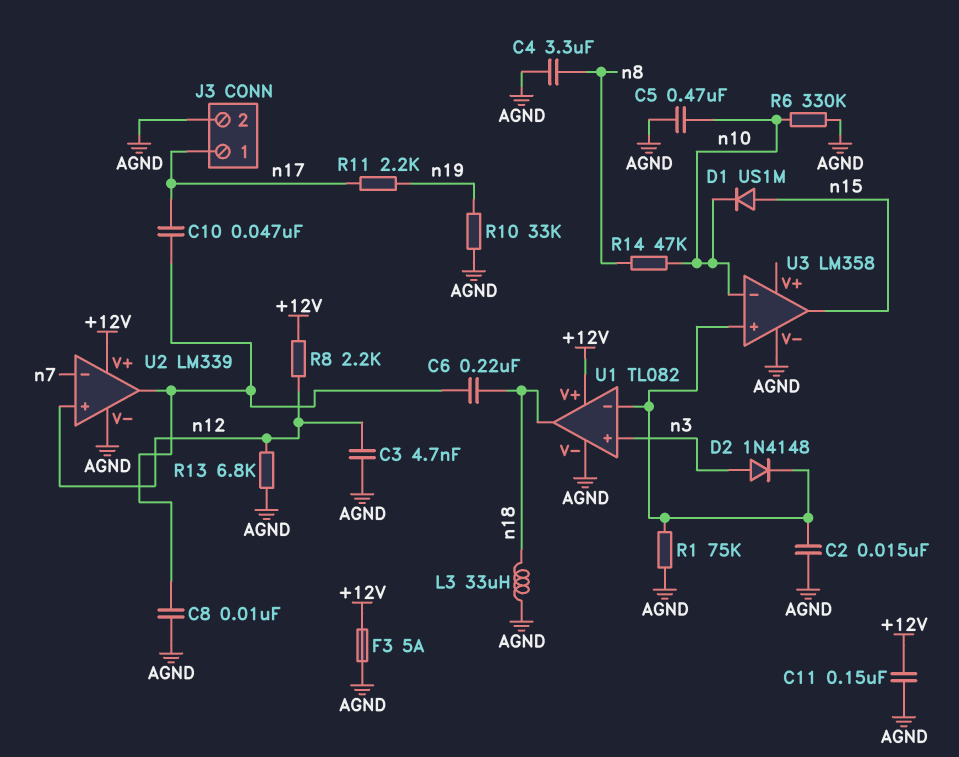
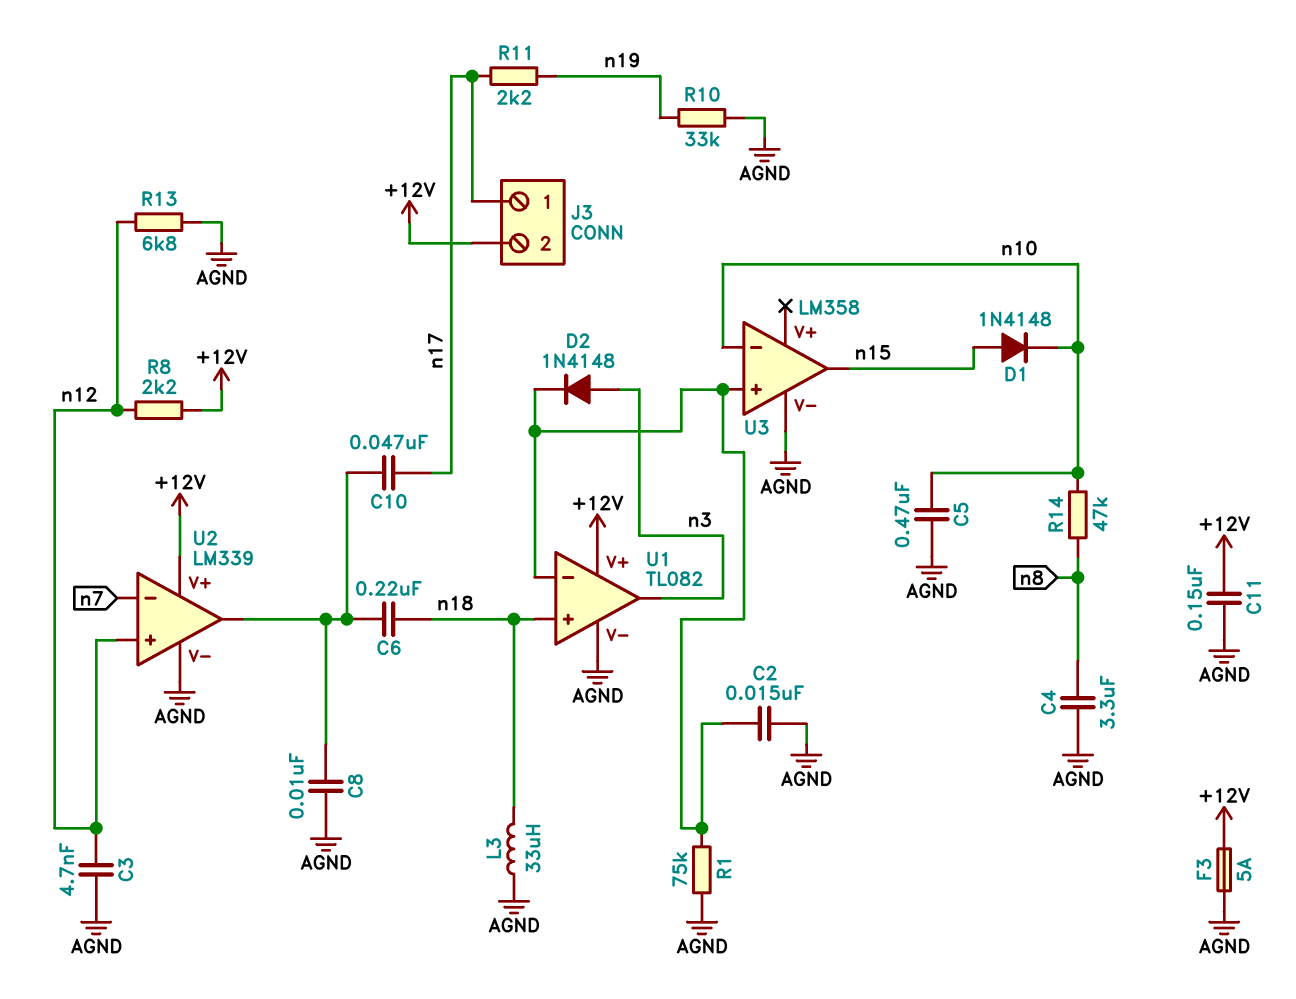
D1: diode US1M (A n15, K n10) -> diode 1N4148 (A n15, K n10)
J3 pin 2: AGND -> +12V
R6: 330k (AGND, n10) -> none
U1 pin in+: n3 -> n18
U1 pin out: n18 -> n3

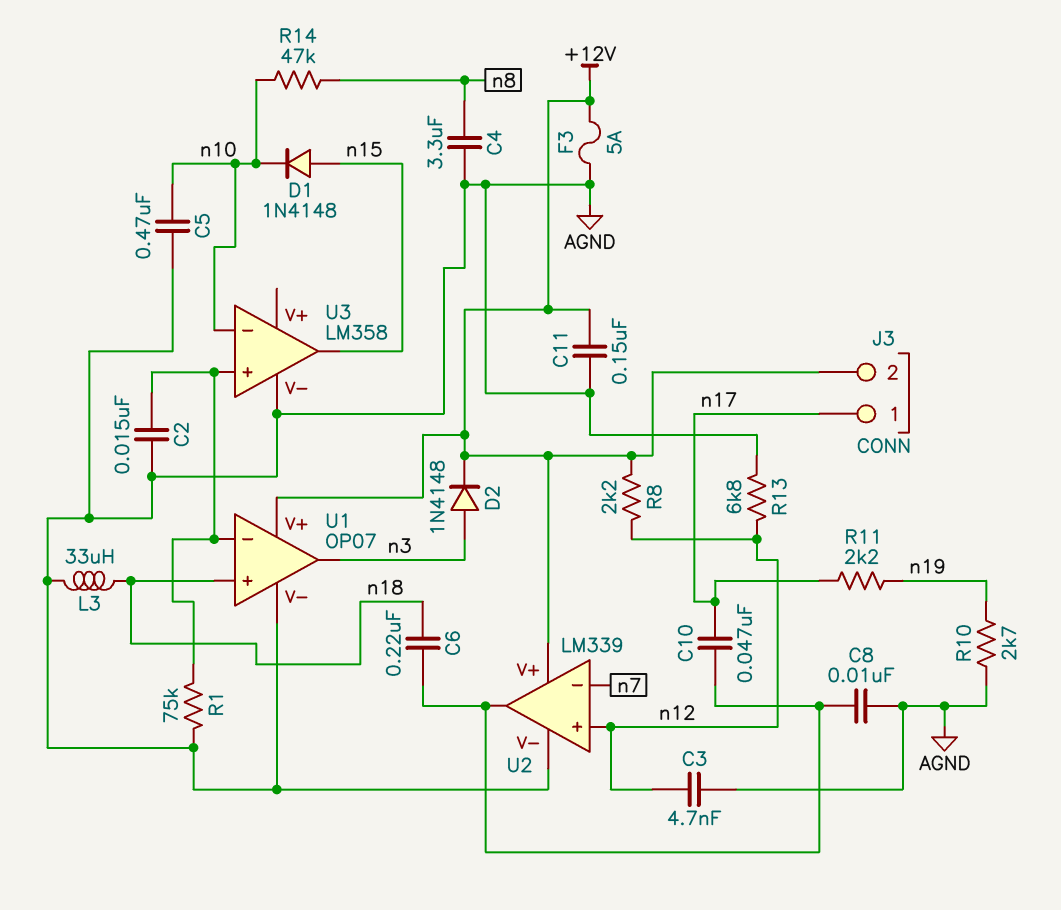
D2: diode 1N4148 (A n3, K U1/in-) -> diode 1N4148 (A n3, K +12V)
R10: 33k (AGND, n19) -> 2.7k (AGND, n19)
U1: TL082 -> OP07

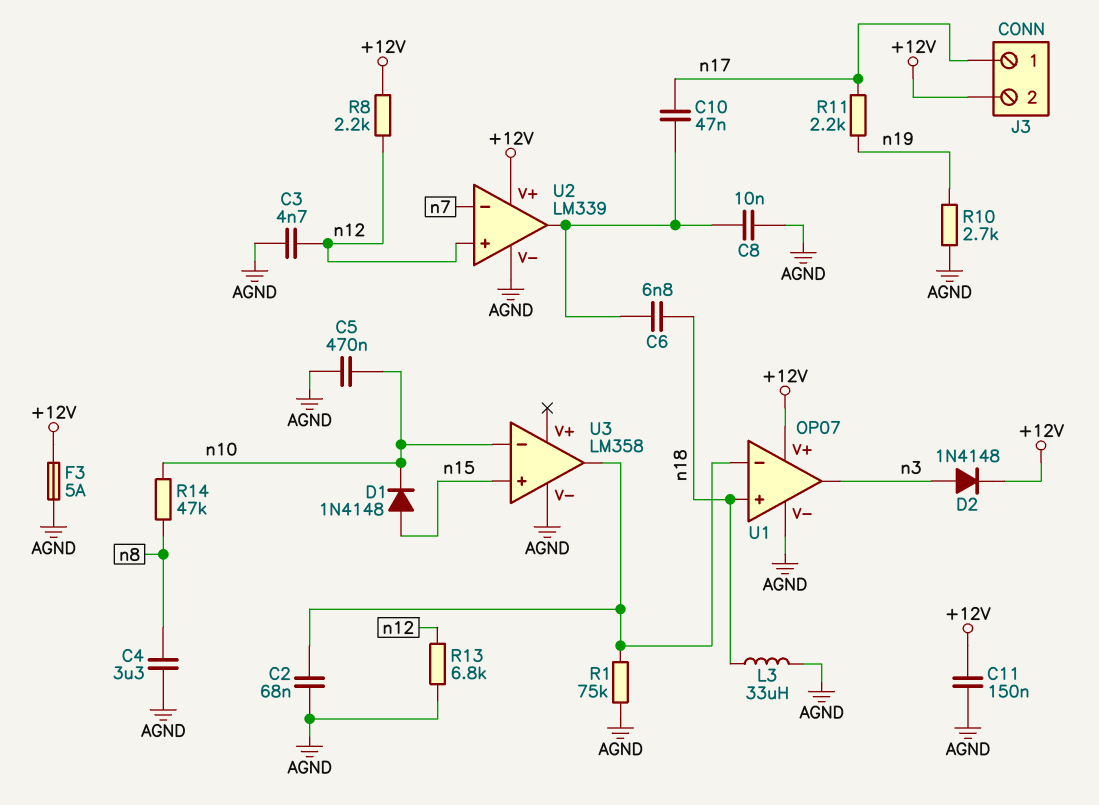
C2: 15nF (AGND, U1/in-) -> 68nF (AGND, U1/in-)
C6: 220nF (U2/out, n18) -> 6.8nF (U2/out, n18)
U3 pin in+: U1/in- -> n15
U3 pin out: n15 -> U1/in-

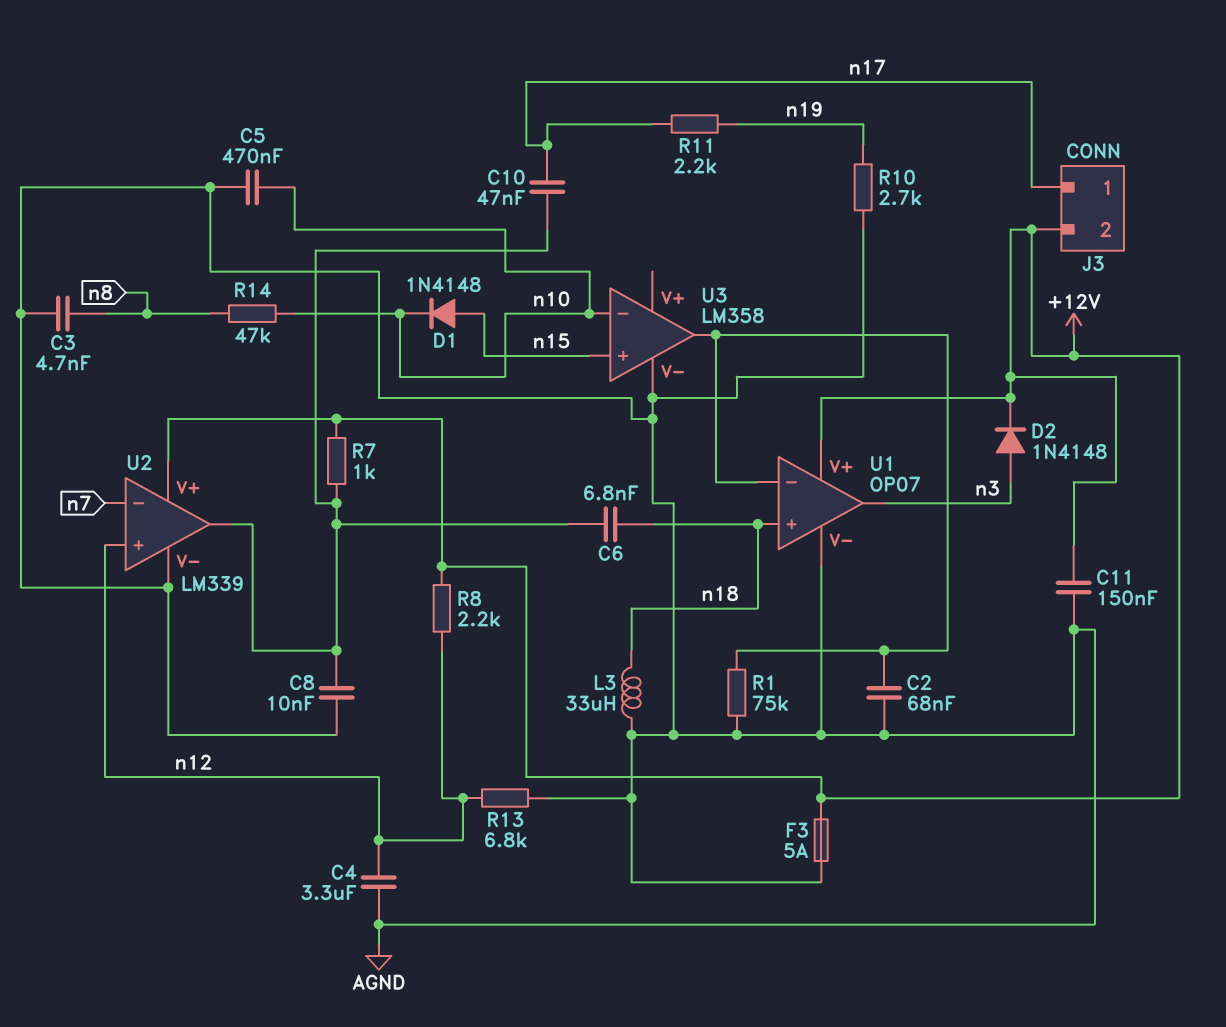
C3: 4.7nF (AGND, n12) -> 4.7nF (AGND, n8)
C4: 3.3uF (AGND, n8) -> 3.3uF (AGND, n12)
R7: none -> 1k (+12V, U2/out)

